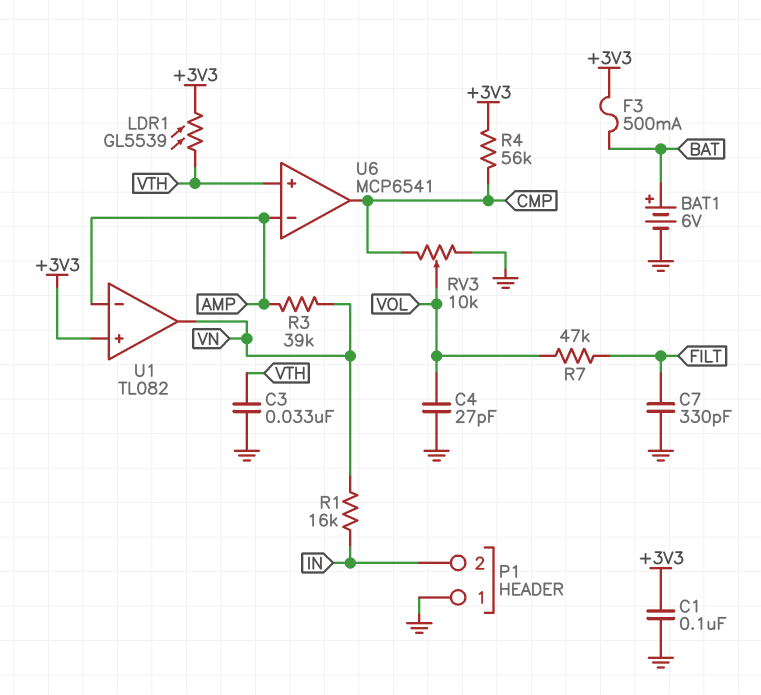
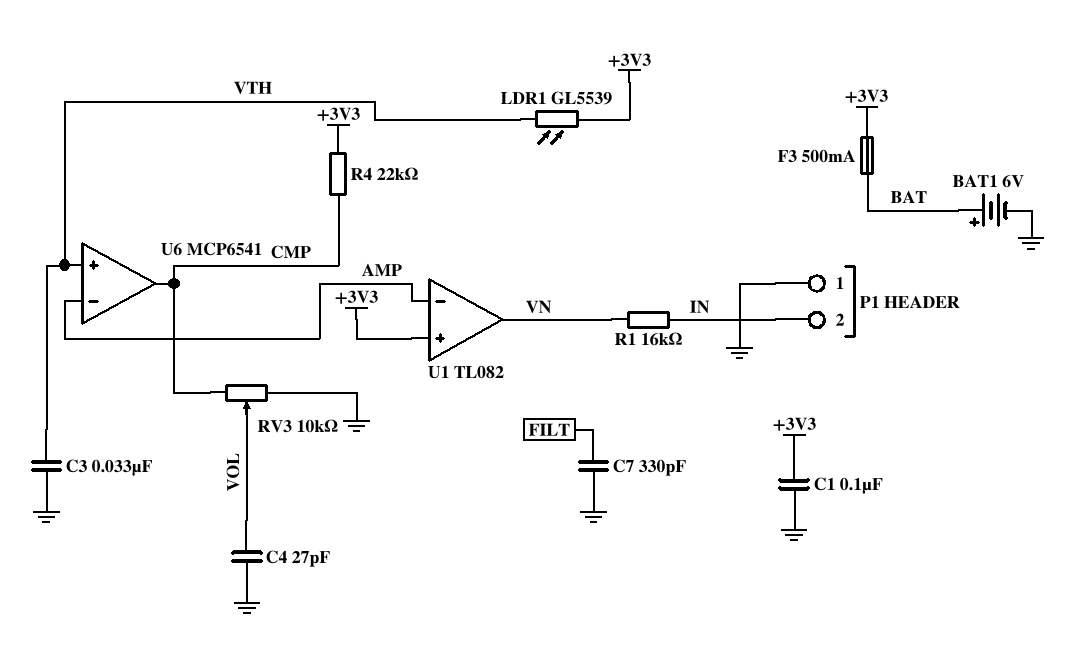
R3: 39k (AMP, VN) -> none
R4: 56k (+3V3, CMP) -> 22k (+3V3, CMP)
R7: 47k (FILT, VOL) -> none

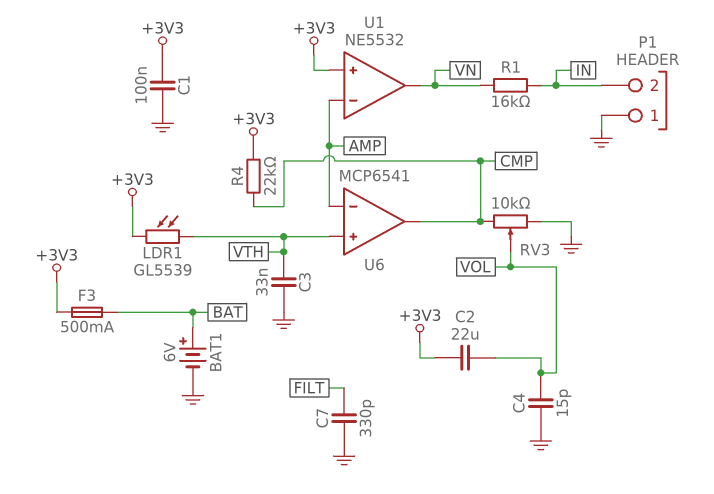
C2: none -> 22uF (+3V3, VOL)
C4: 27pF (GND, VOL) -> 15pF (GND, VOL)
U1: TL082 -> NE5532

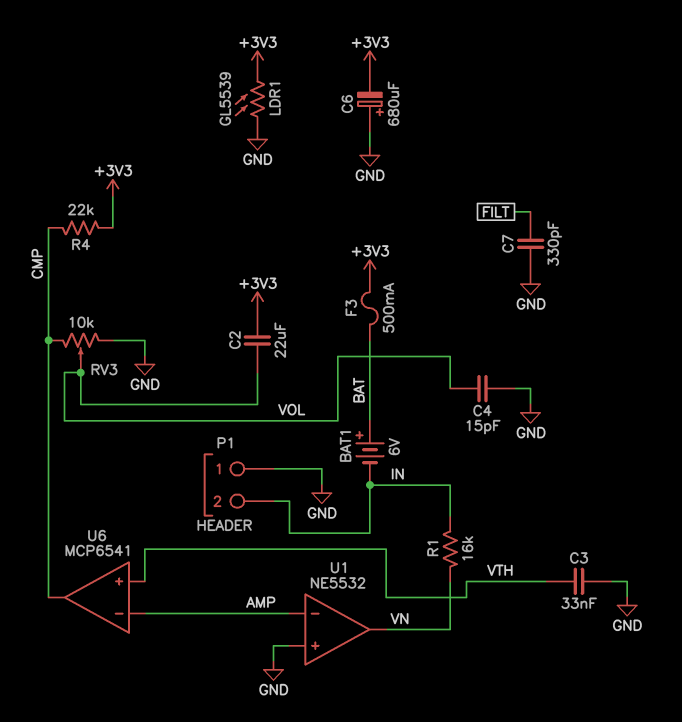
BAT1: 6V (plus BAT, minus GND) -> 6V (plus BAT, minus IN)
C1: 100nF (+3V3, GND) -> none
C6: none -> 680uF (plus GND, minus +3V3)
LDR1: GL5539 (+3V3, VTH) -> GL5539 (+3V3, GND)
U1 pin in+: +3V3 -> GND

